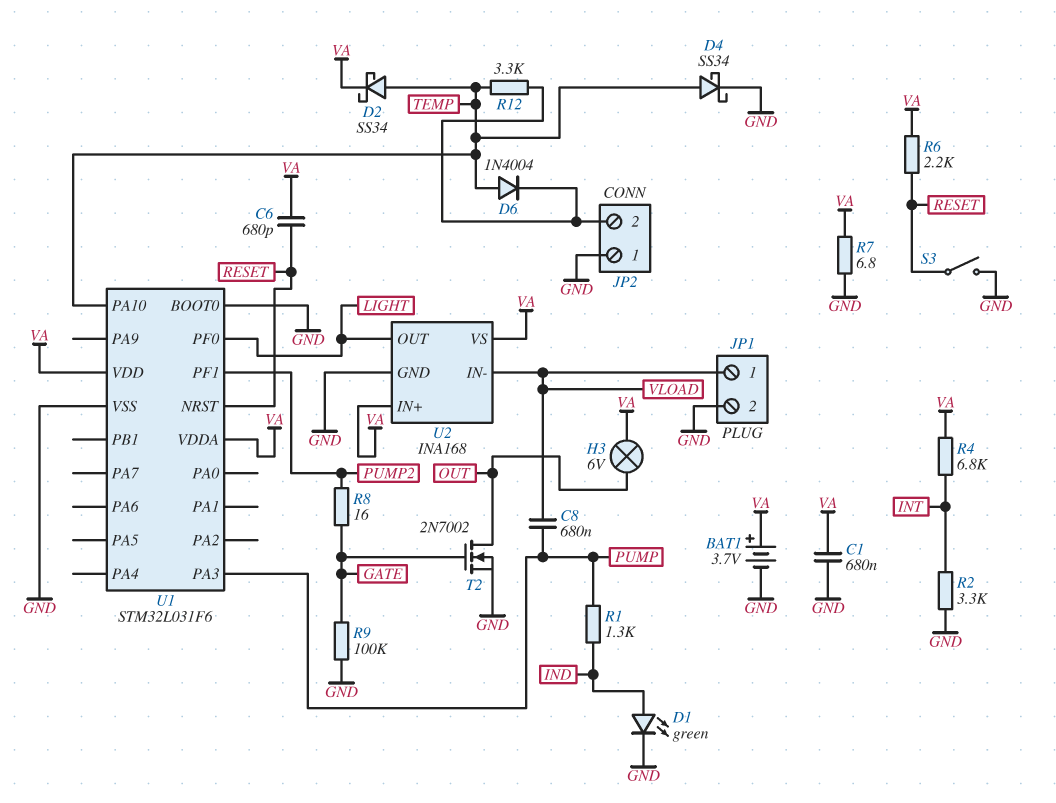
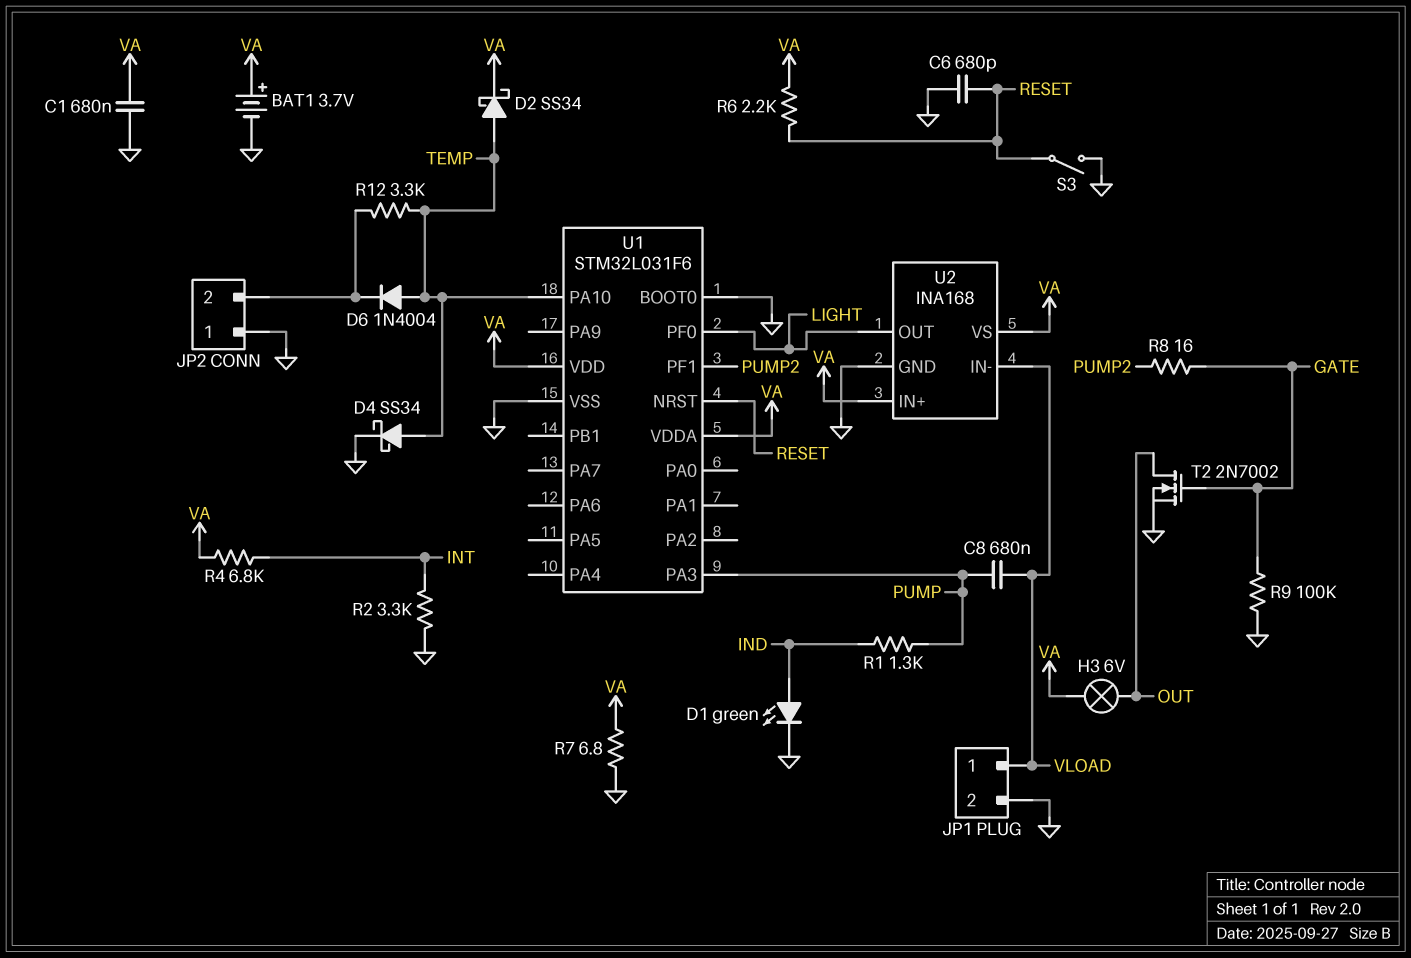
C6: 680pF (RESET, VA) -> 680pF (GND, RESET)

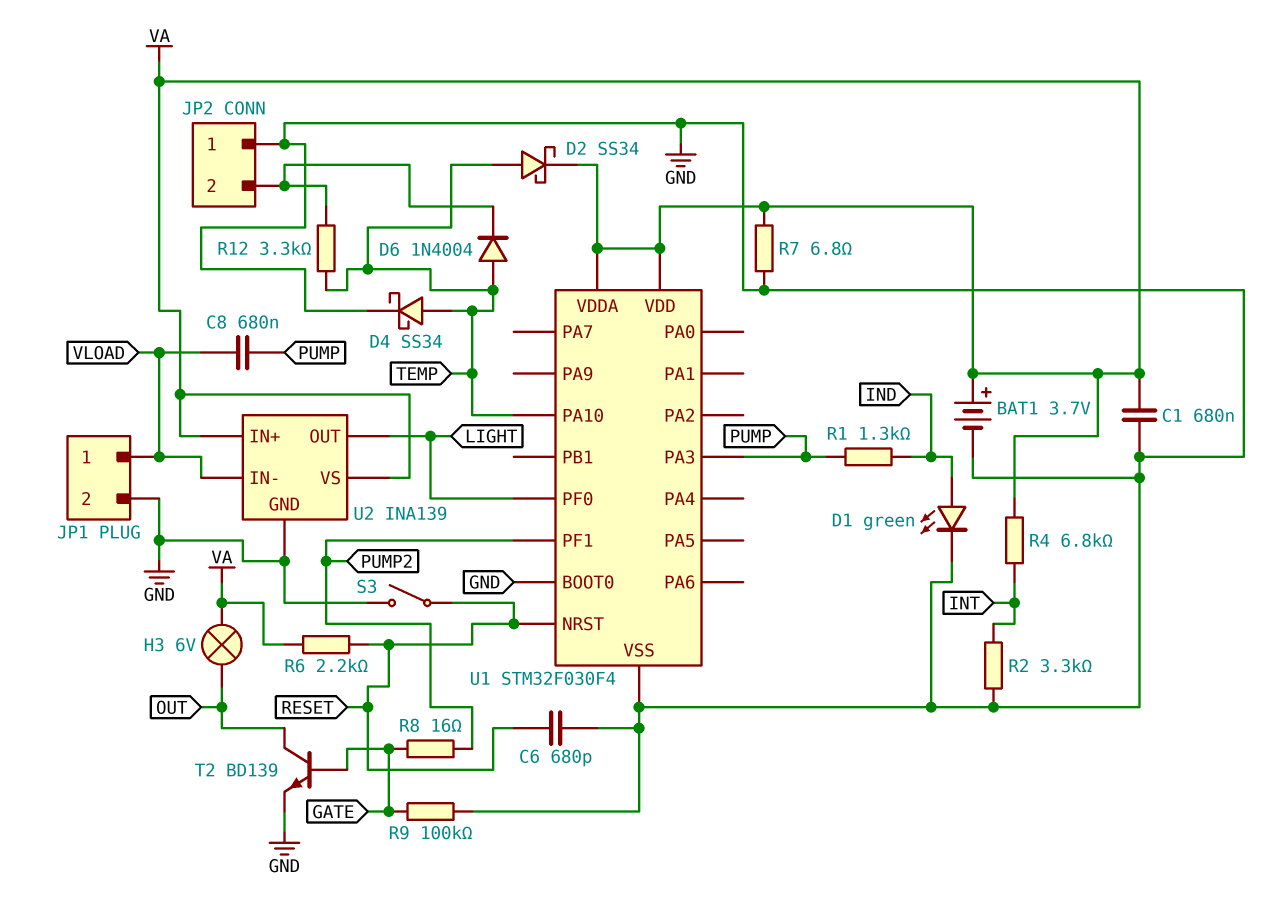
T2: NMOS 2N7002 (G GATE, D OUT, S GND) -> NPN BD139 (B GATE, C OUT, E GND)
U1: STM32L031F6 -> STM32F030F4
U2: INA168 -> INA139

